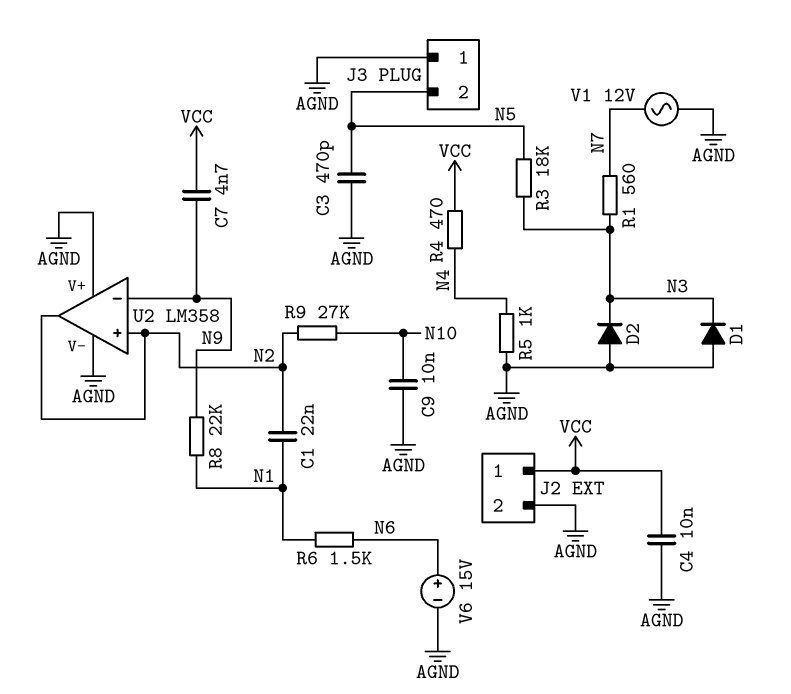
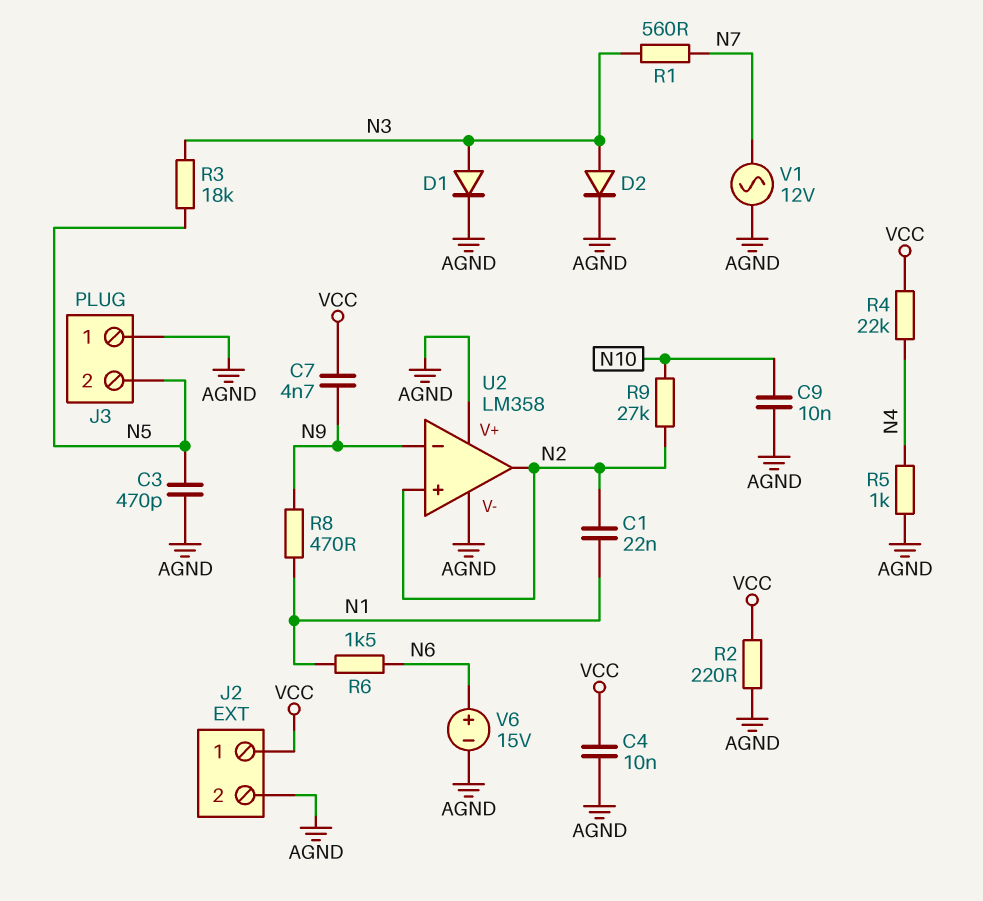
D1: diode (A AGND, K N3) -> diode (A N3, K AGND)
D2: diode (A AGND, K N3) -> diode (A N3, K AGND)
R2: none -> 220 (AGND, VCC)
R4: 470 (N4, VCC) -> 22k (N4, VCC)
R8: 22k (N1, N9) -> 470 (N1, N9)

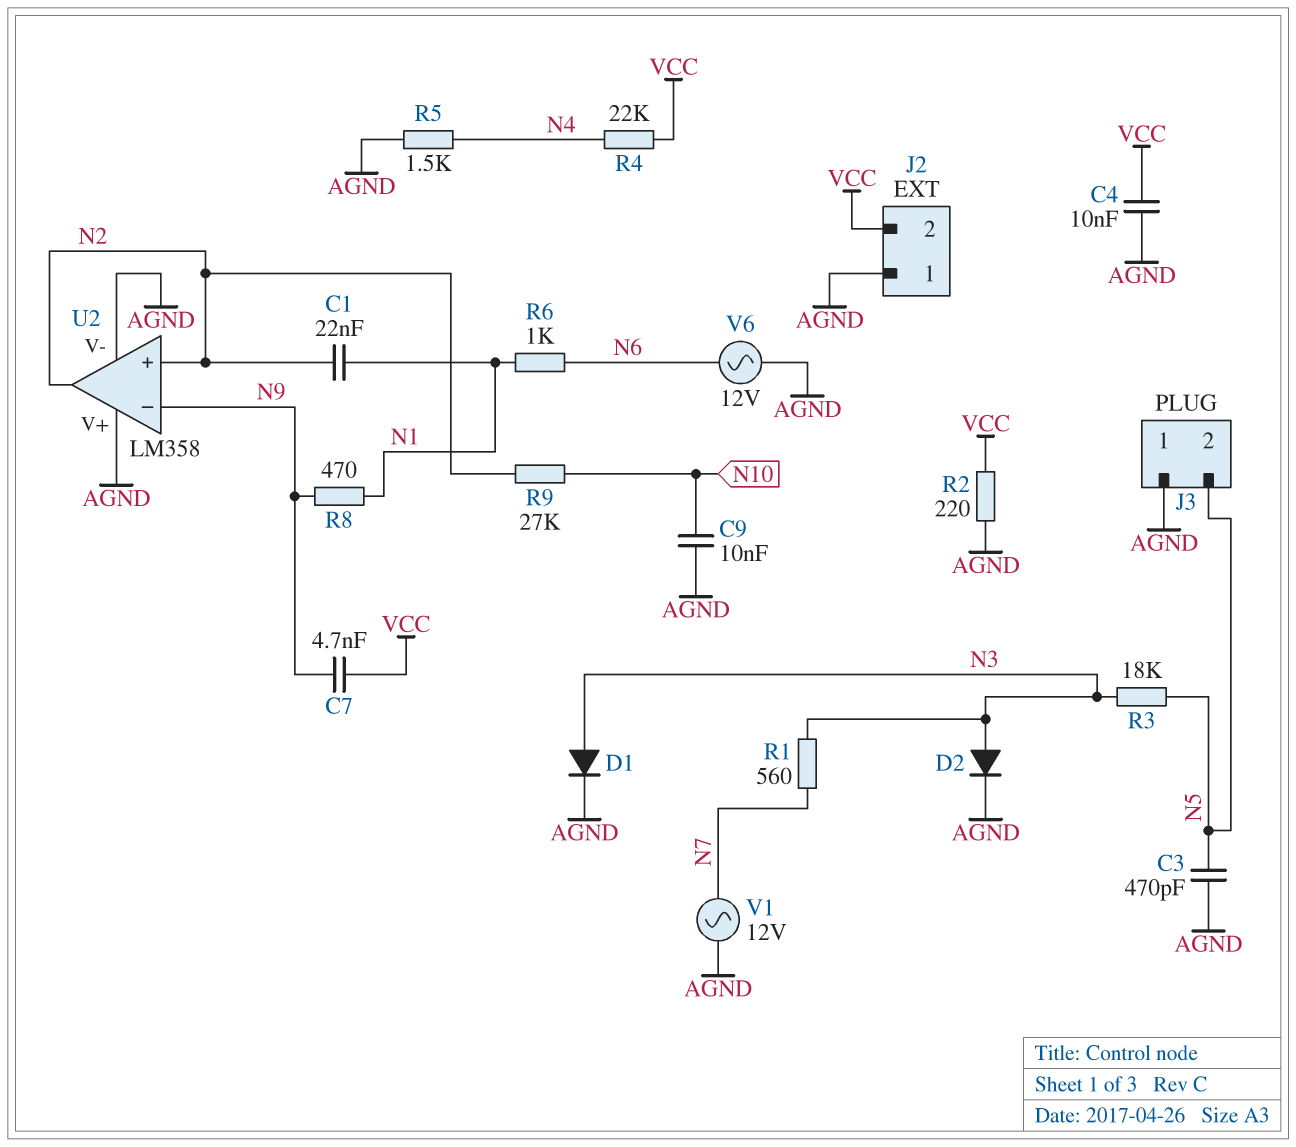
J2 pin 1: VCC -> AGND
J2 pin 2: AGND -> VCC
R5: 1k (AGND, N4) -> 1.5k (AGND, N4)
R6: 1.5k (N1, N6) -> 1k (N1, N6)
V6: 15V (plus N6, minus AGND) -> AC 12V (AGND, N6)

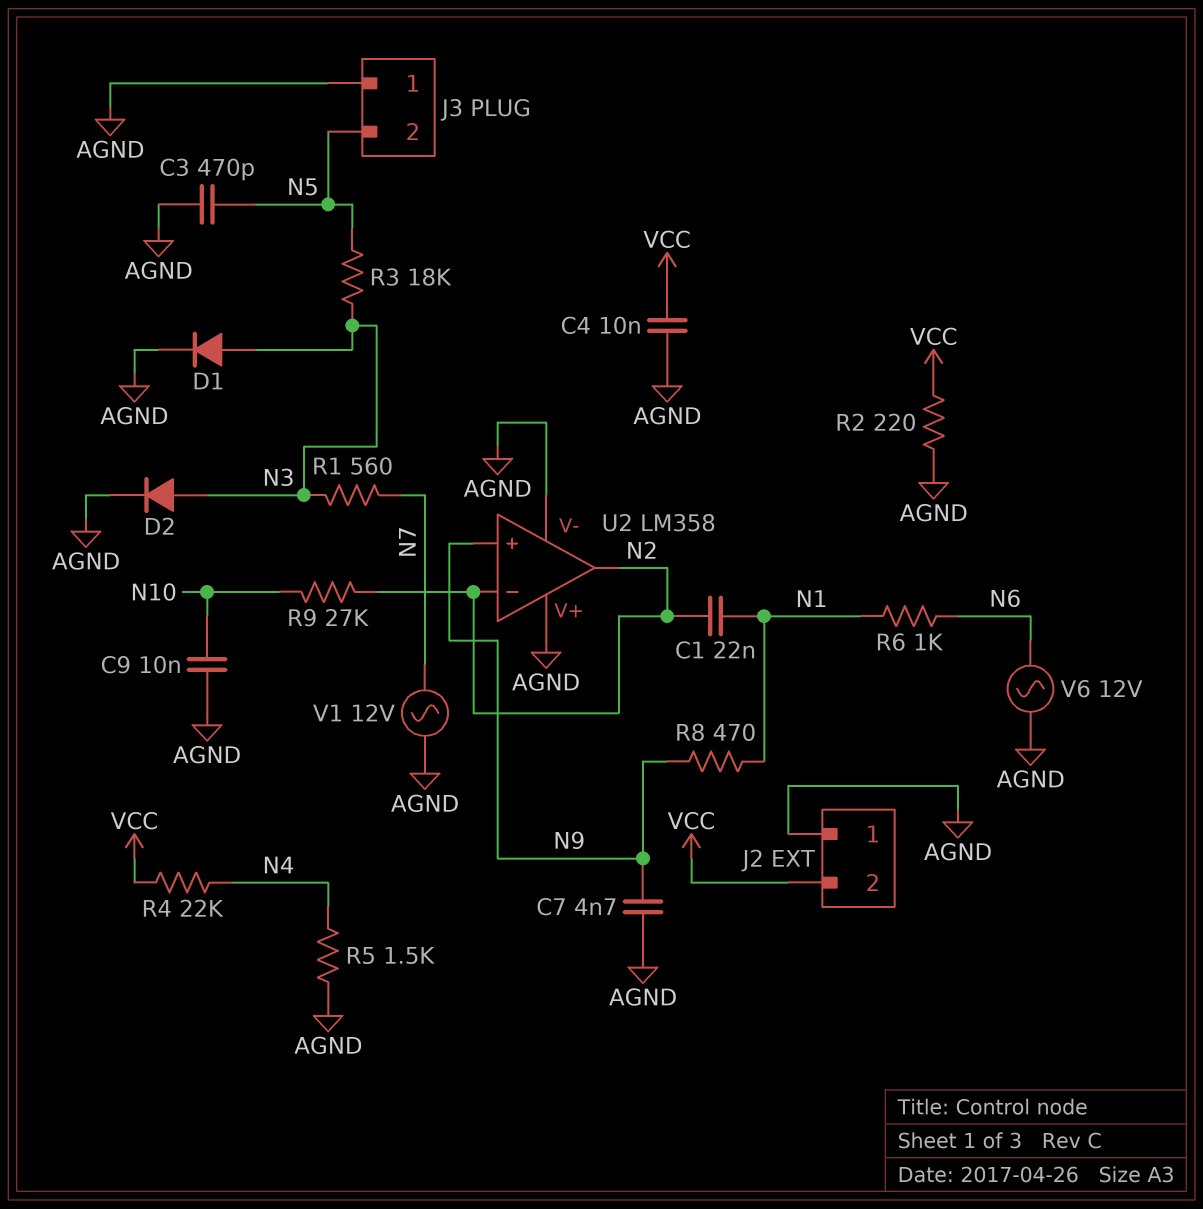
C7: 4.7nF (N9, VCC) -> 4.7nF (AGND, N9)
U2 pin in+: N2 -> N9
U2 pin in-: N9 -> N2

